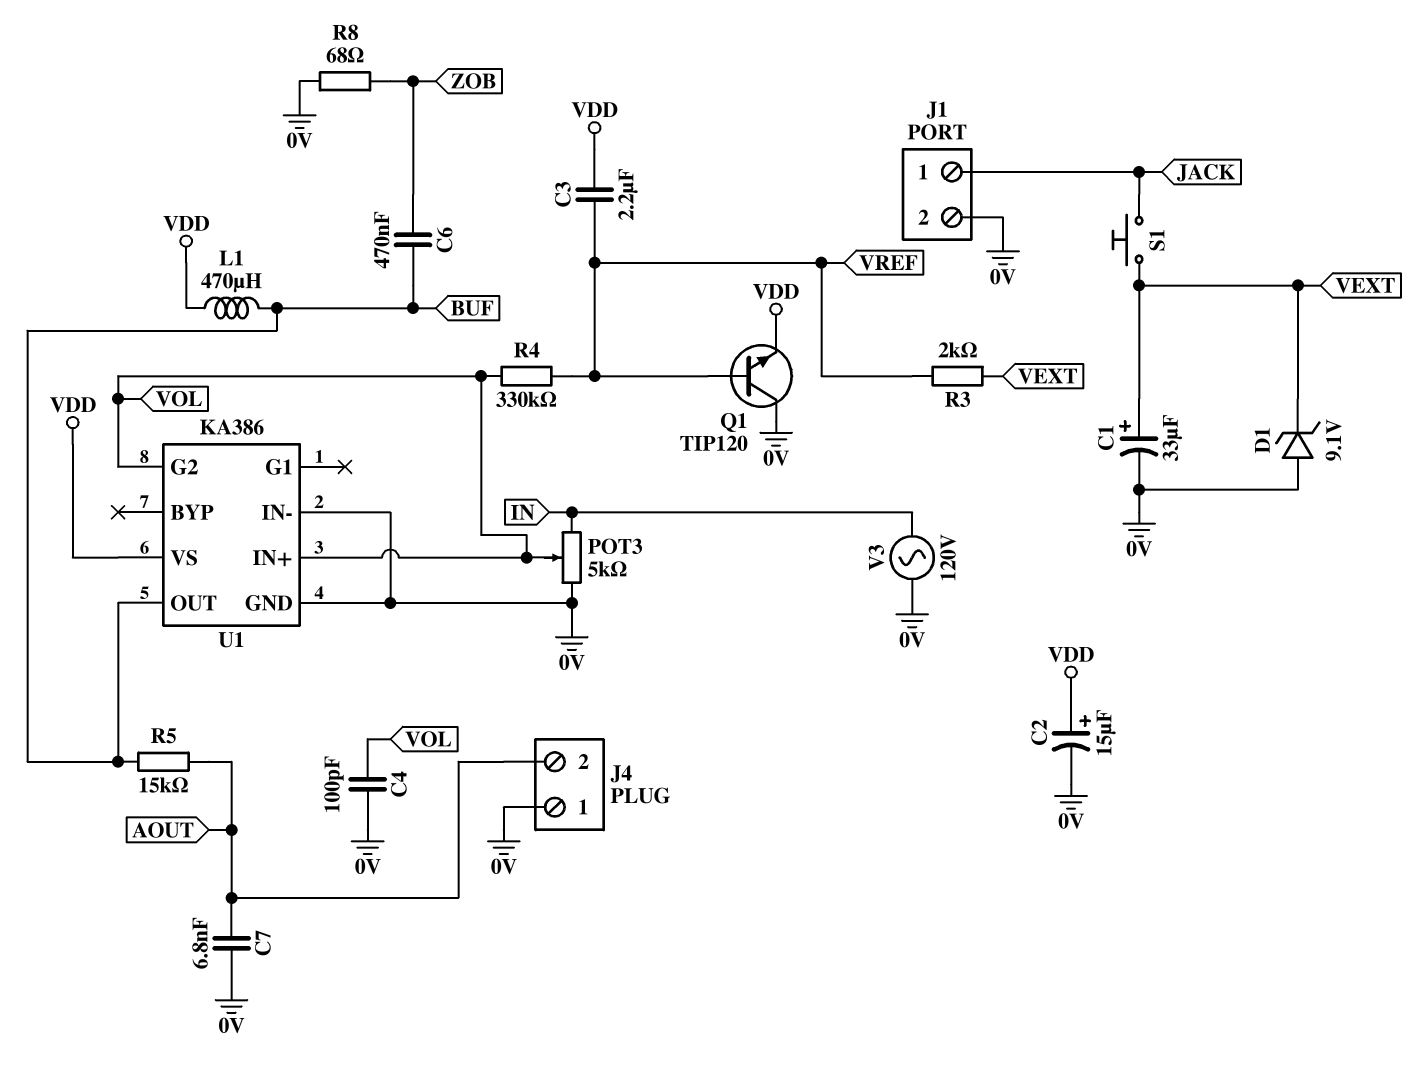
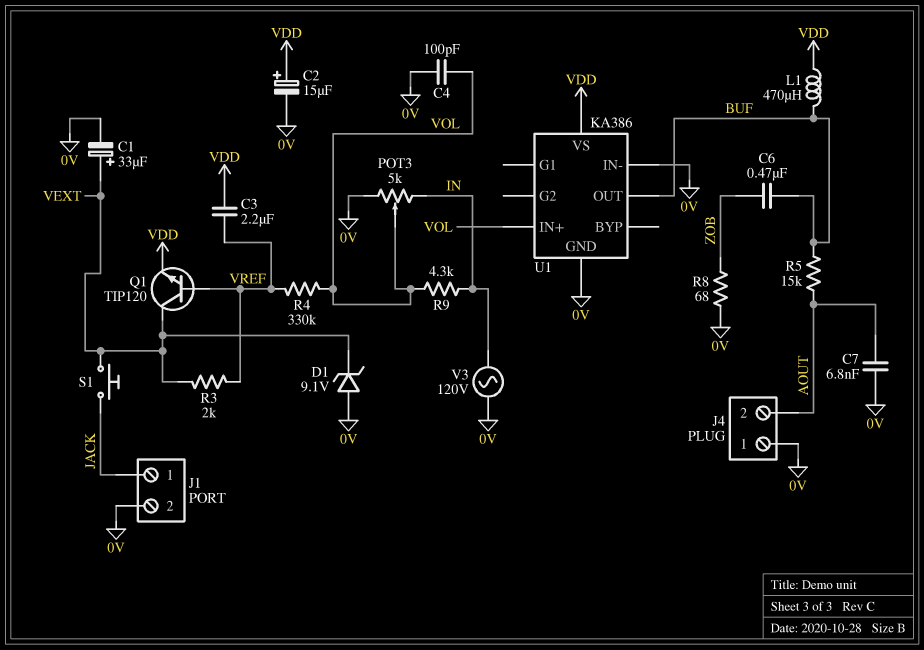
Q1: NPN TIP120 (B VREF, C 0V, E VDD) -> NPN TIP120 (B VREF, C VEXT, E VDD)
R9: none -> 4.3k (IN, VOL)
U1 pin G2: VOL -> none

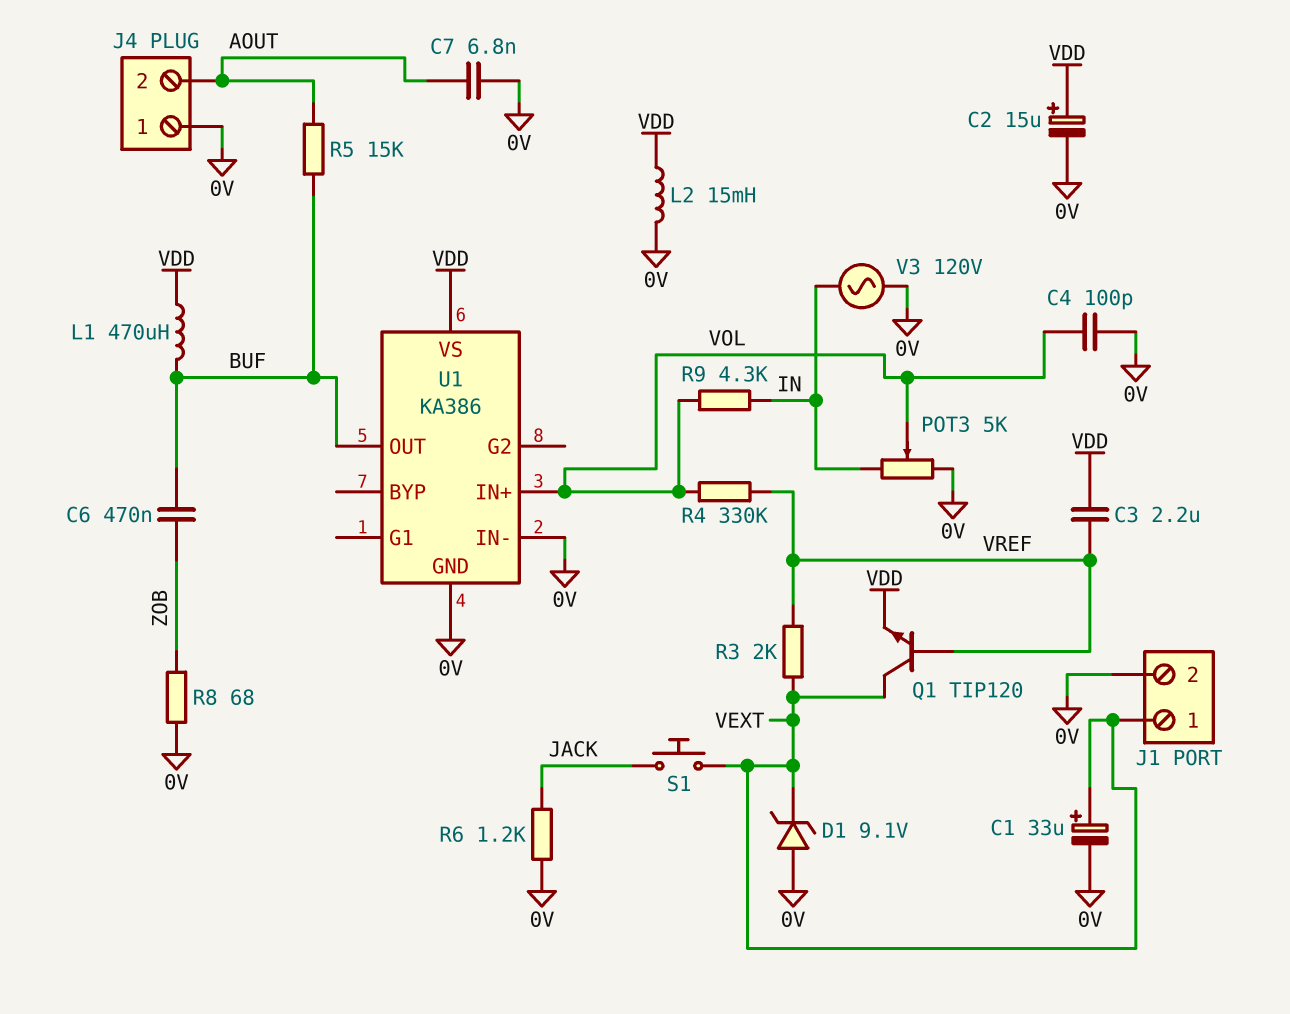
J1 pin 1: JACK -> VEXT
L2: none -> 15mH (0V, VDD)
R6: none -> 1.2k (0V, JACK)

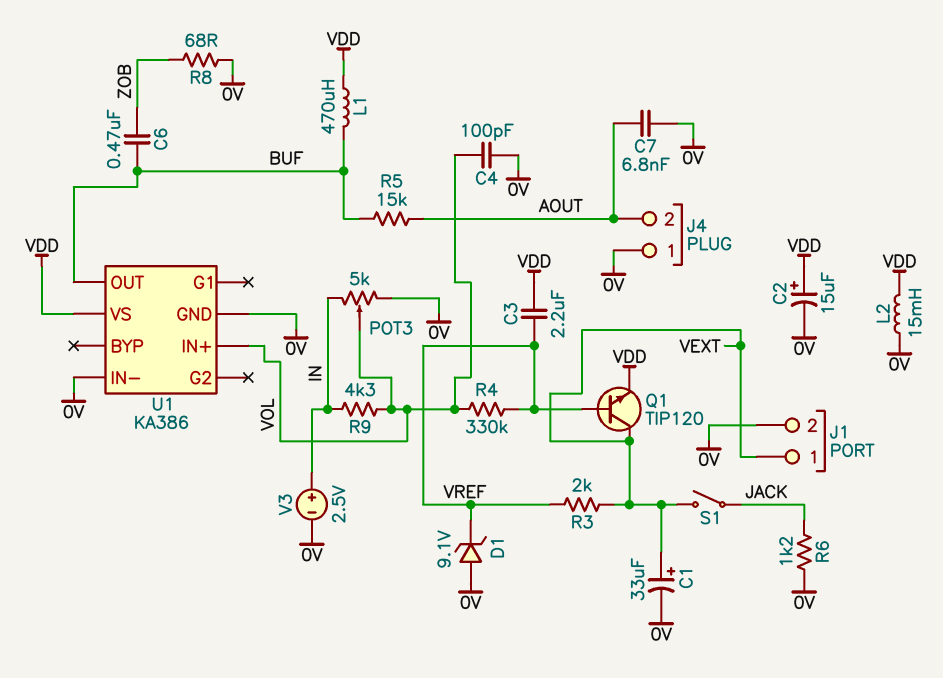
D1: zener 9.1V (A 0V, K VEXT) -> zener 9.1V (A 0V, K VREF)
S1: button (JACK, VEXT) -> switch (JACK, VEXT)
V3: AC 120V (0V, IN) -> 2.5V (plus IN, minus 0V)

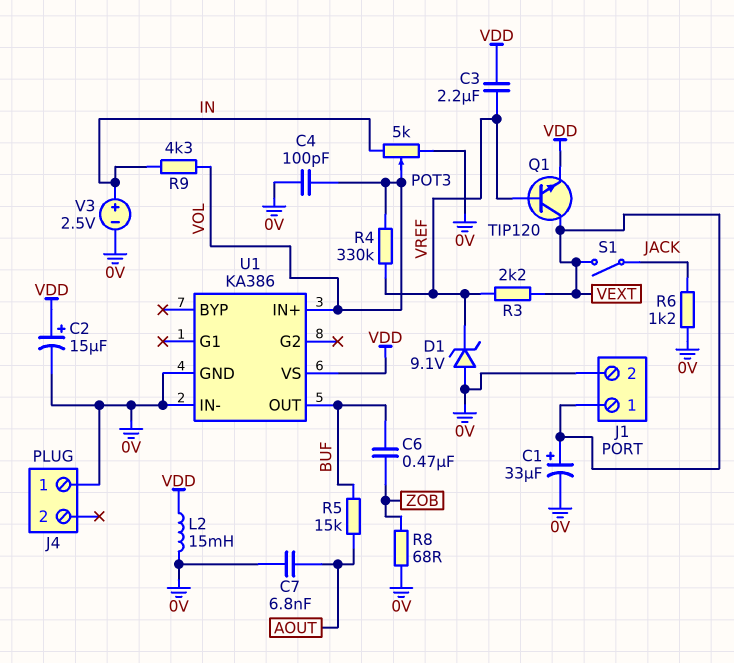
J4 pin 2: AOUT -> none
L1: 470uH (BUF, VDD) -> none
R3: 2k (VEXT, VREF) -> 2.2k (VEXT, VREF)

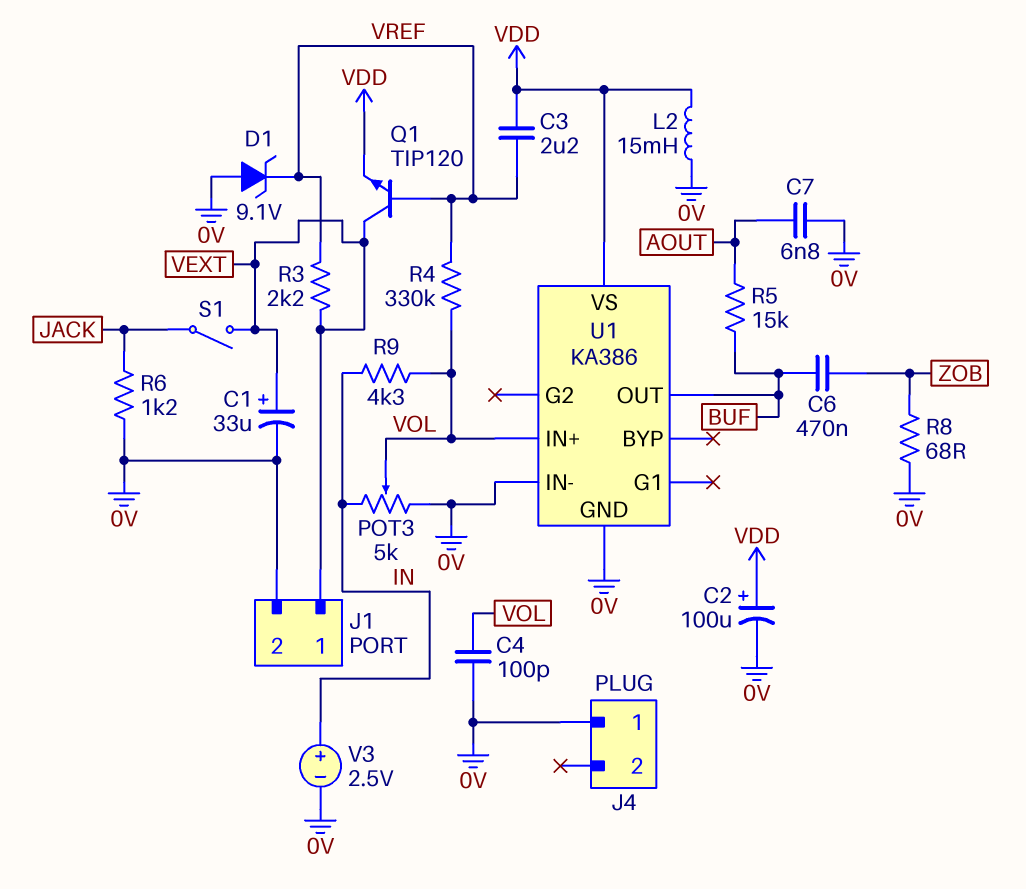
C2: 15uF (plus VDD, minus 0V) -> 100uF (plus VDD, minus 0V)

